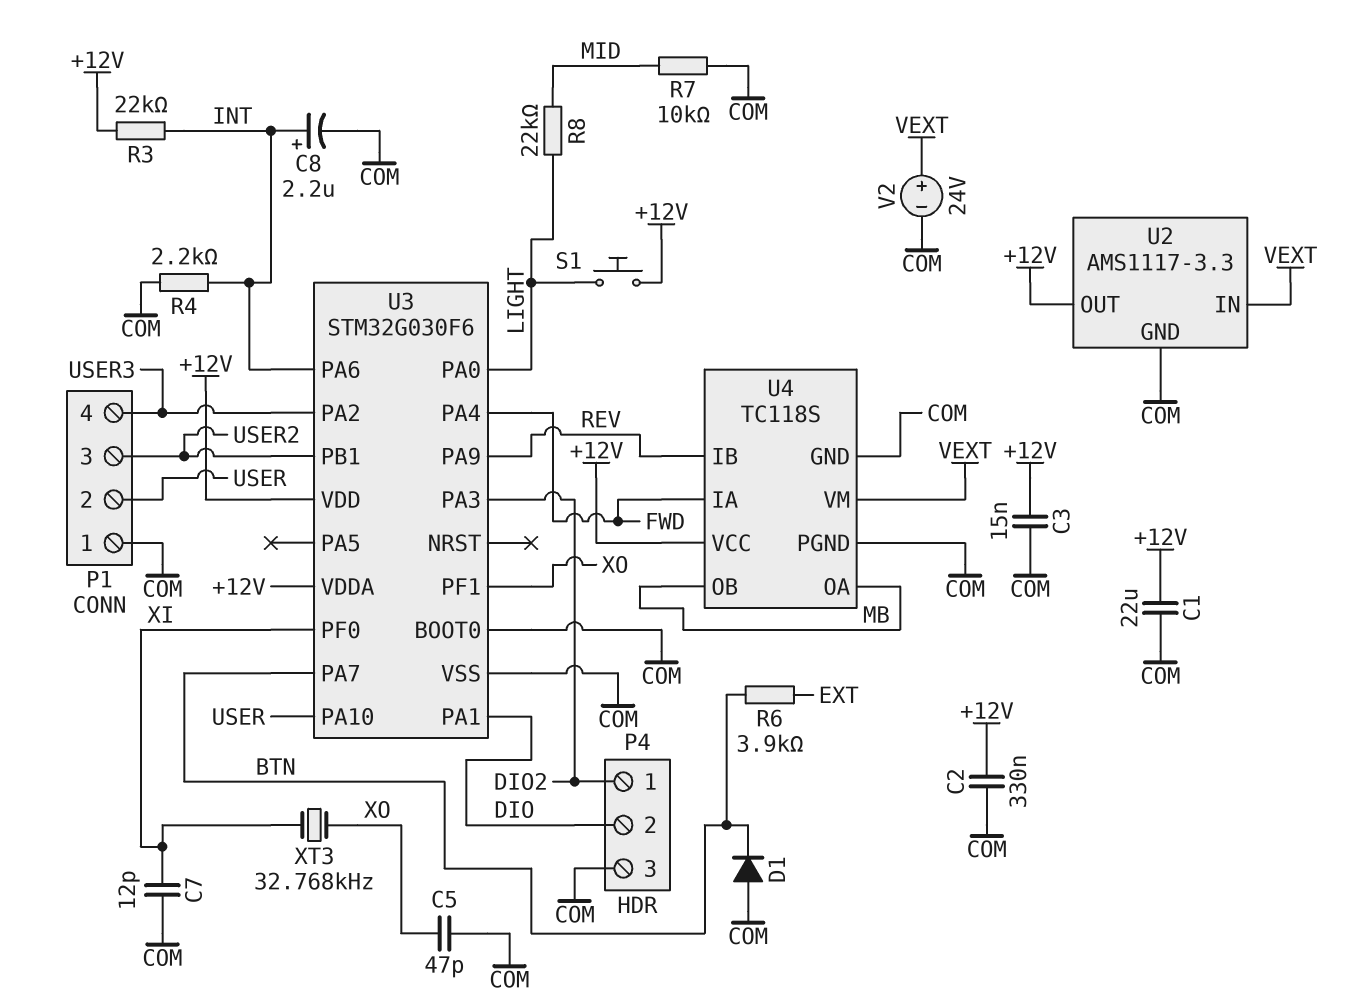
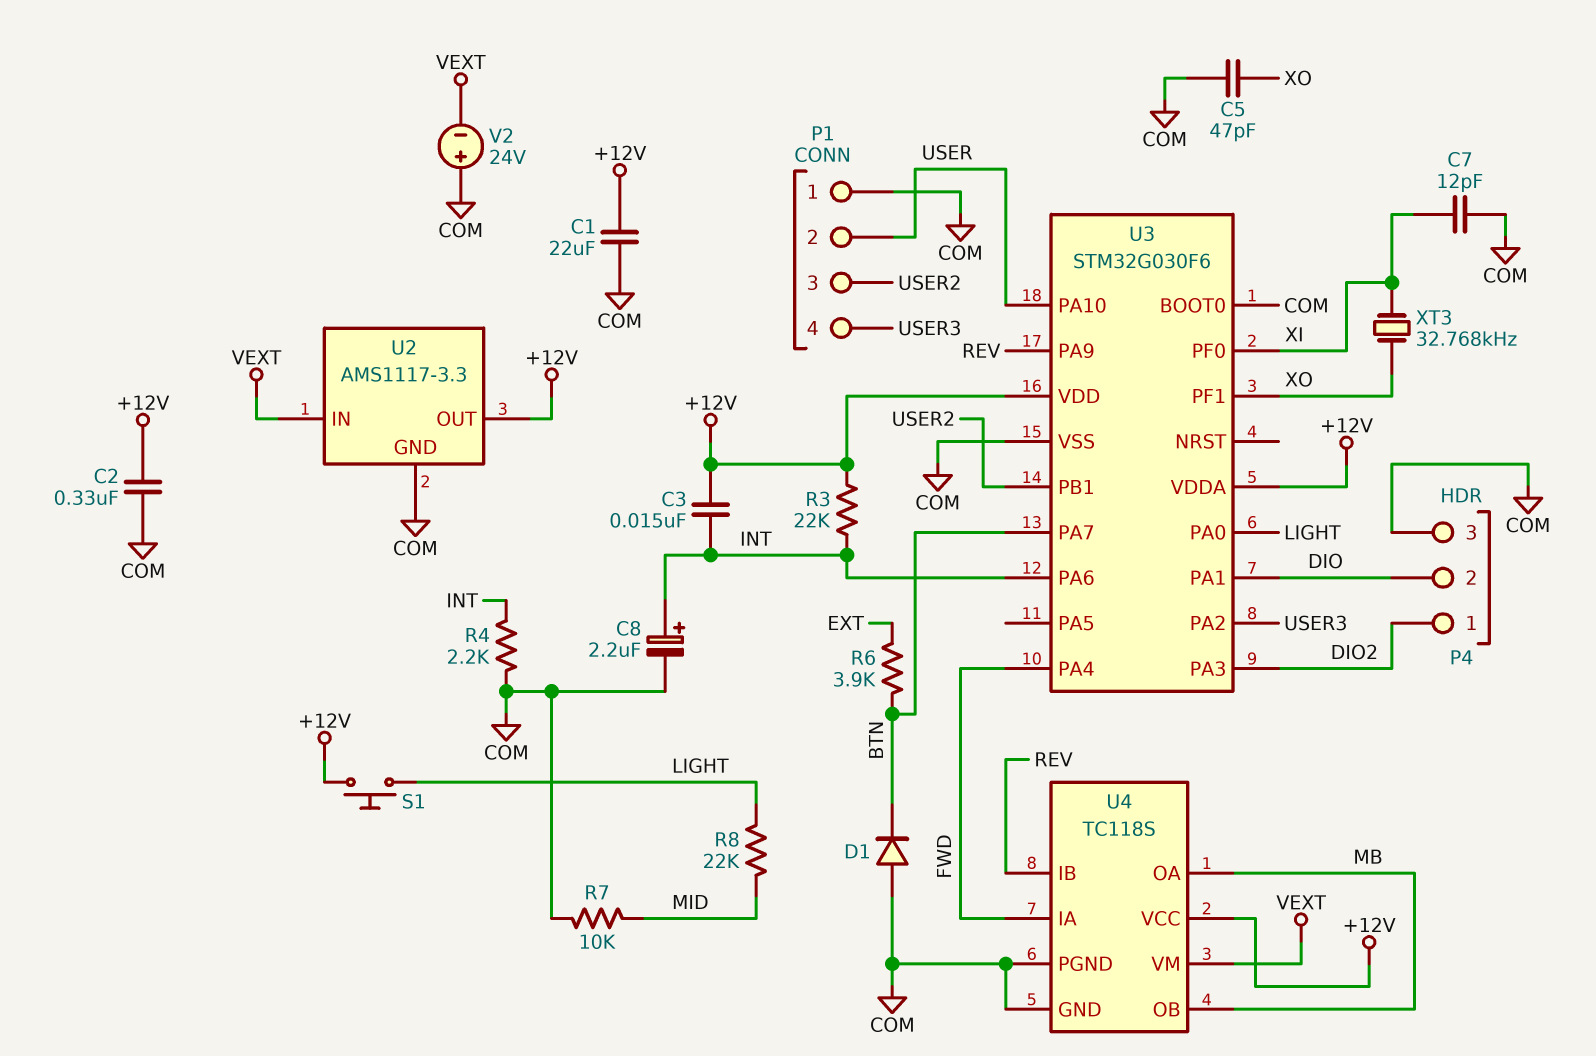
C3: 15nF (+12V, COM) -> 15nF (+12V, INT)
V2: 24V (plus VEXT, minus COM) -> 24V (plus COM, minus VEXT)

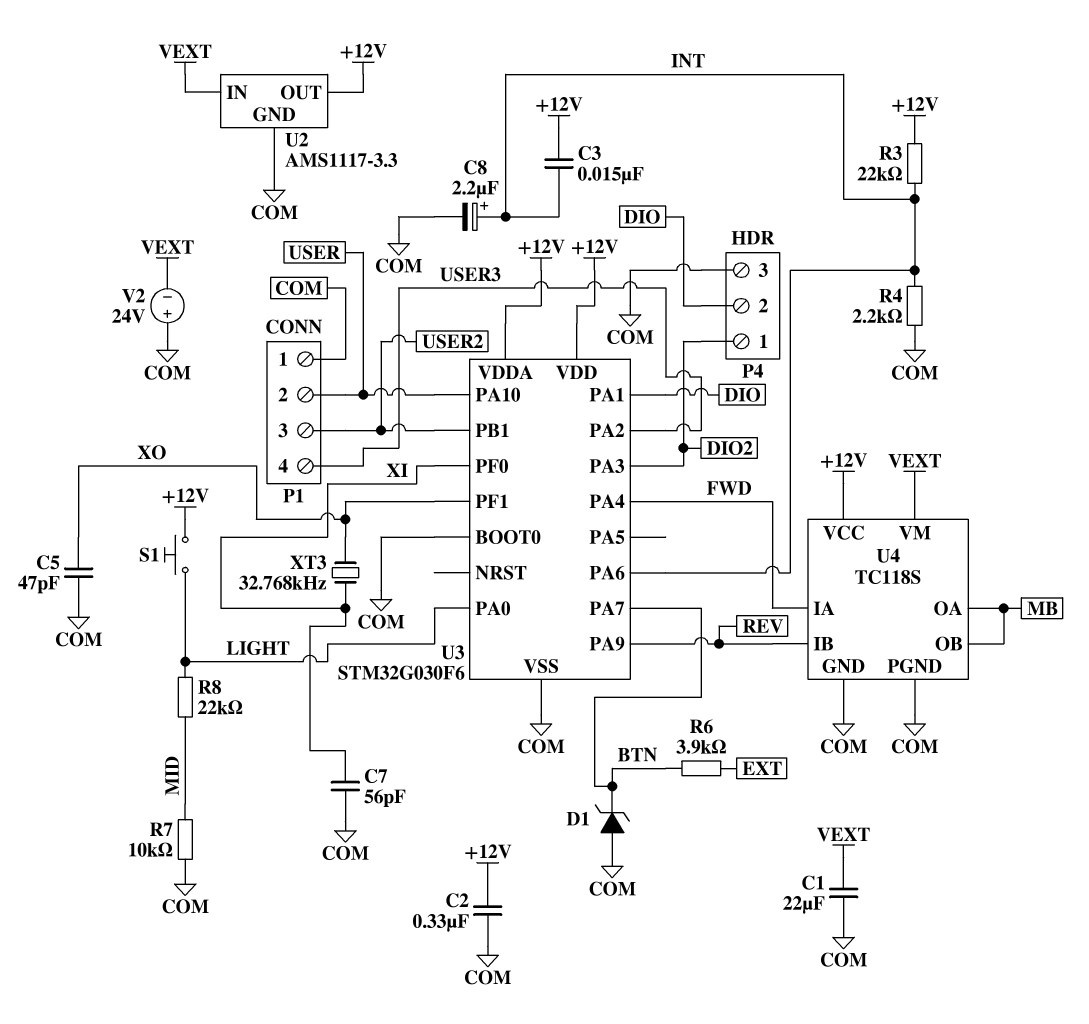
C1: 22uF (+12V, COM) -> 22uF (COM, VEXT)
C7: 12pF (COM, XI) -> 56pF (COM, XI)
D1: diode (A COM, K BTN) -> zener (A COM, K BTN)

